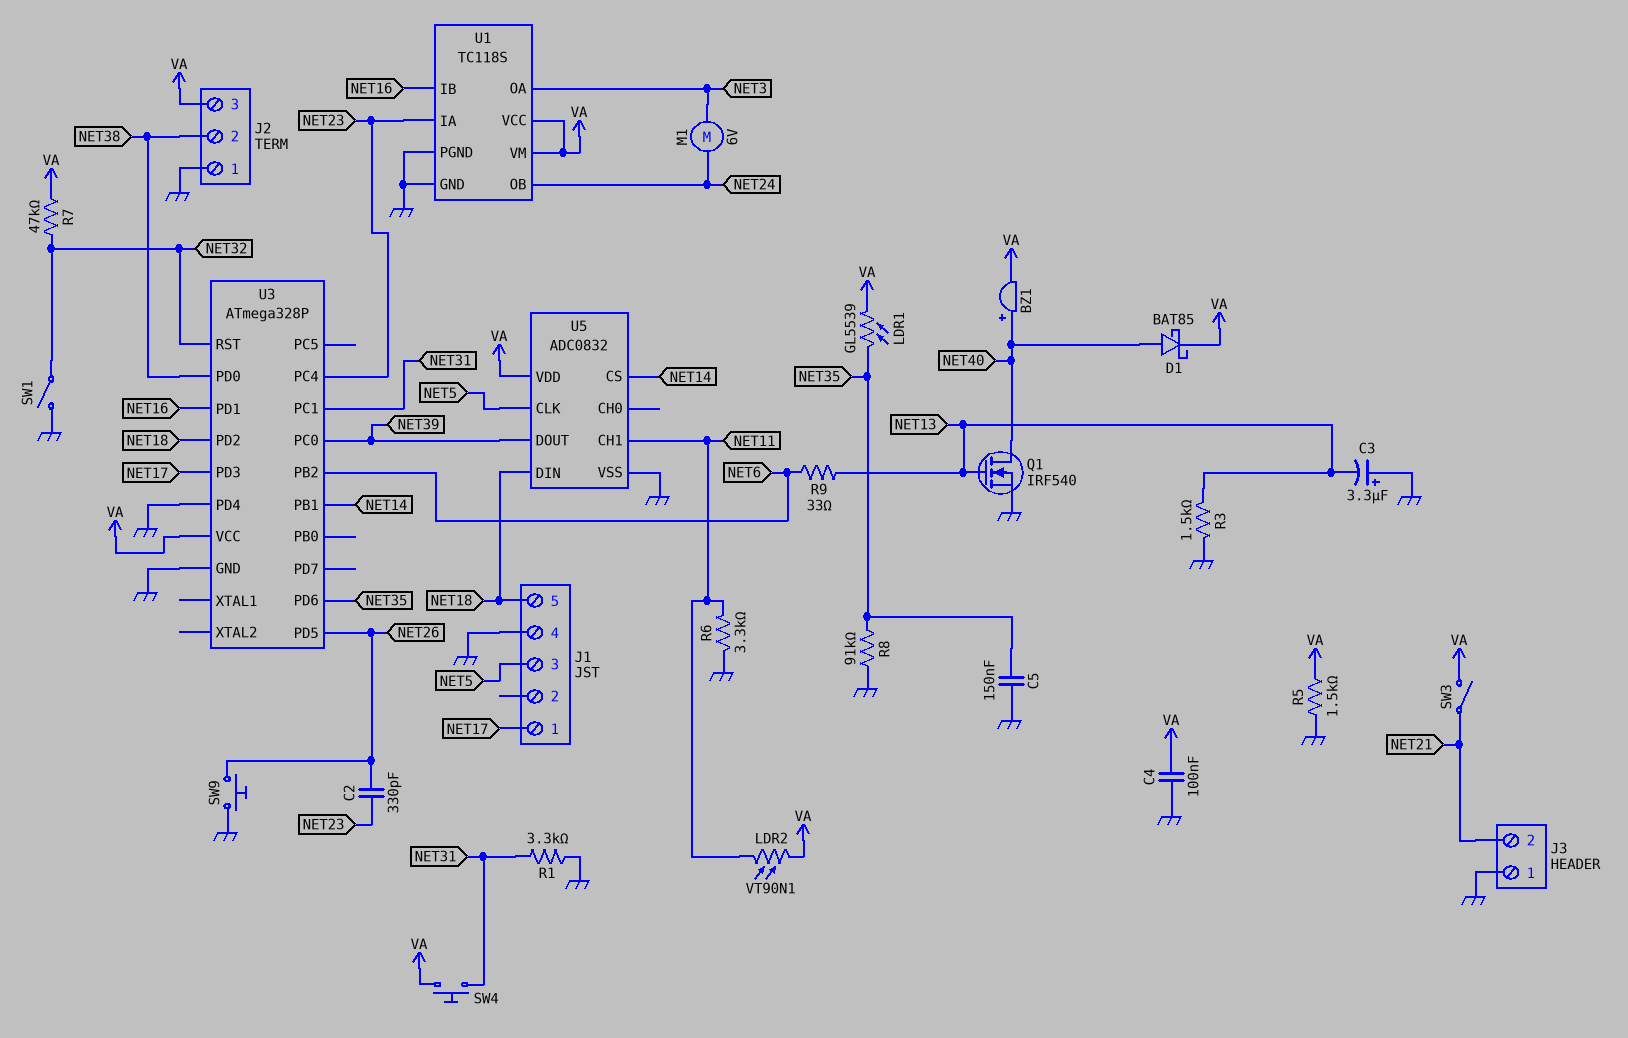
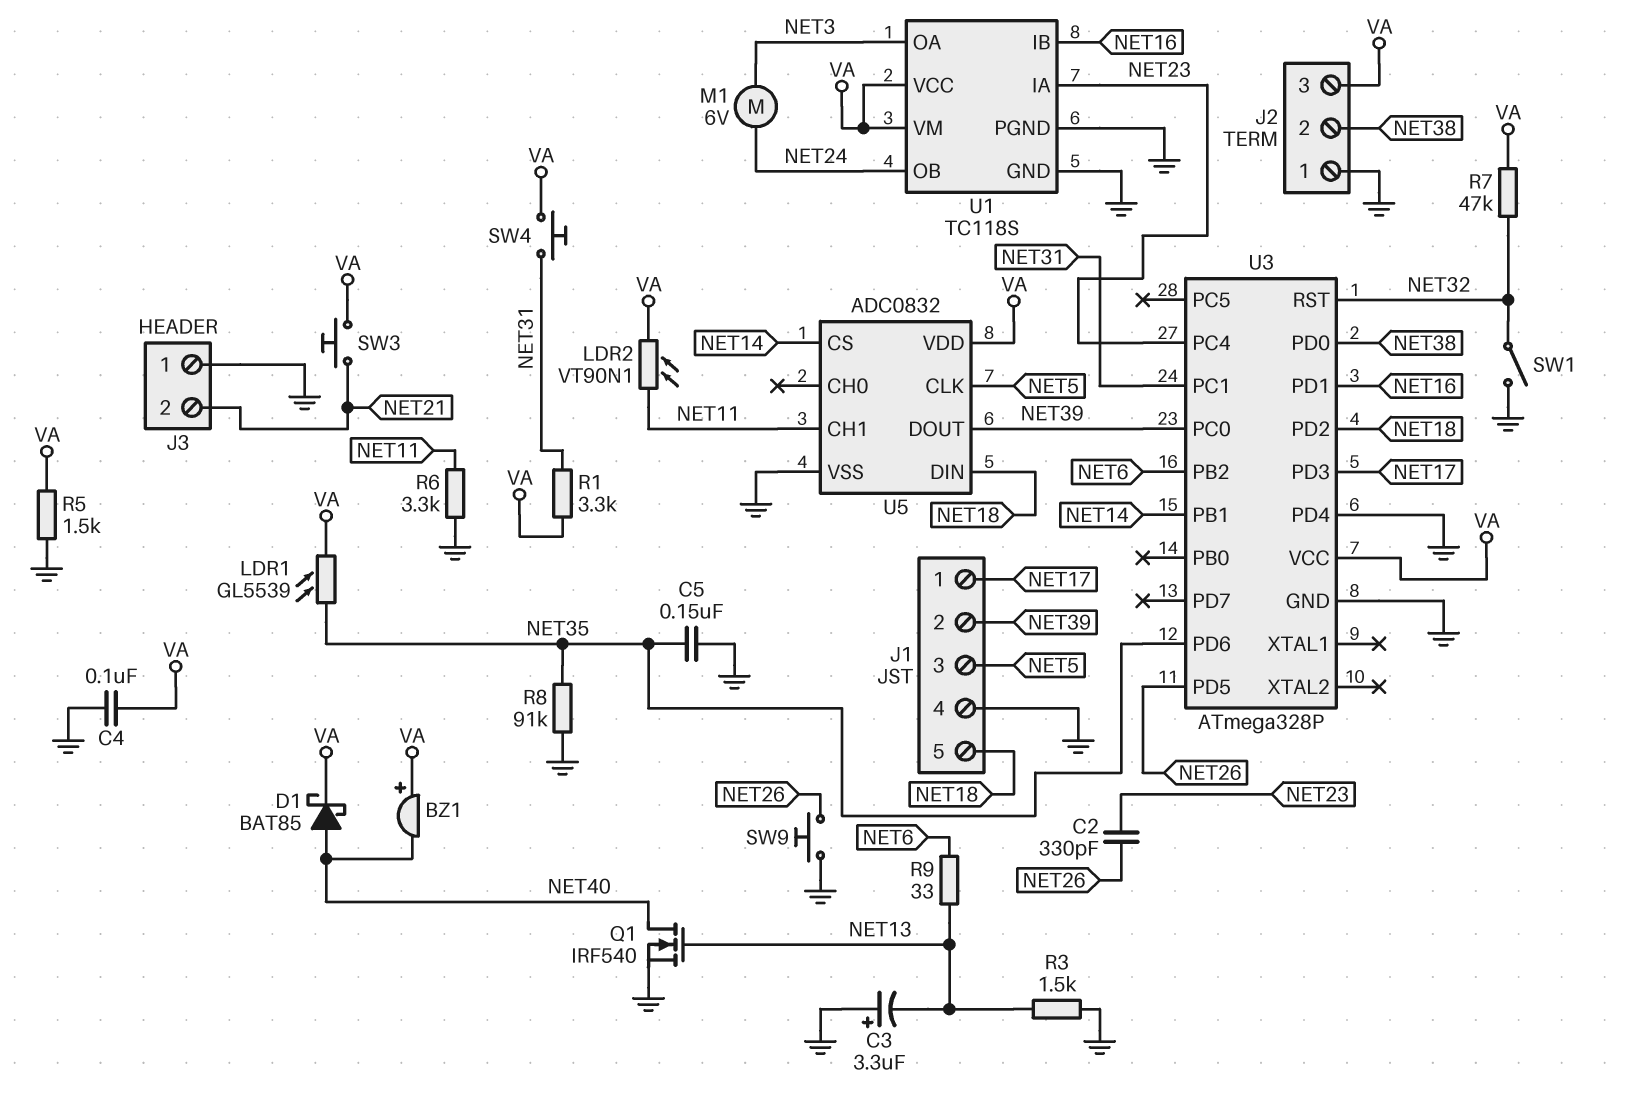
BZ1: buzzer (plus NET40, minus VA) -> buzzer (plus VA, minus NET40)
J1 pin 2: none -> NET39
R1: 3.3k (GND, NET31) -> 3.3k (NET31, VA)
SW3: switch (NET21, VA) -> button (NET21, VA)

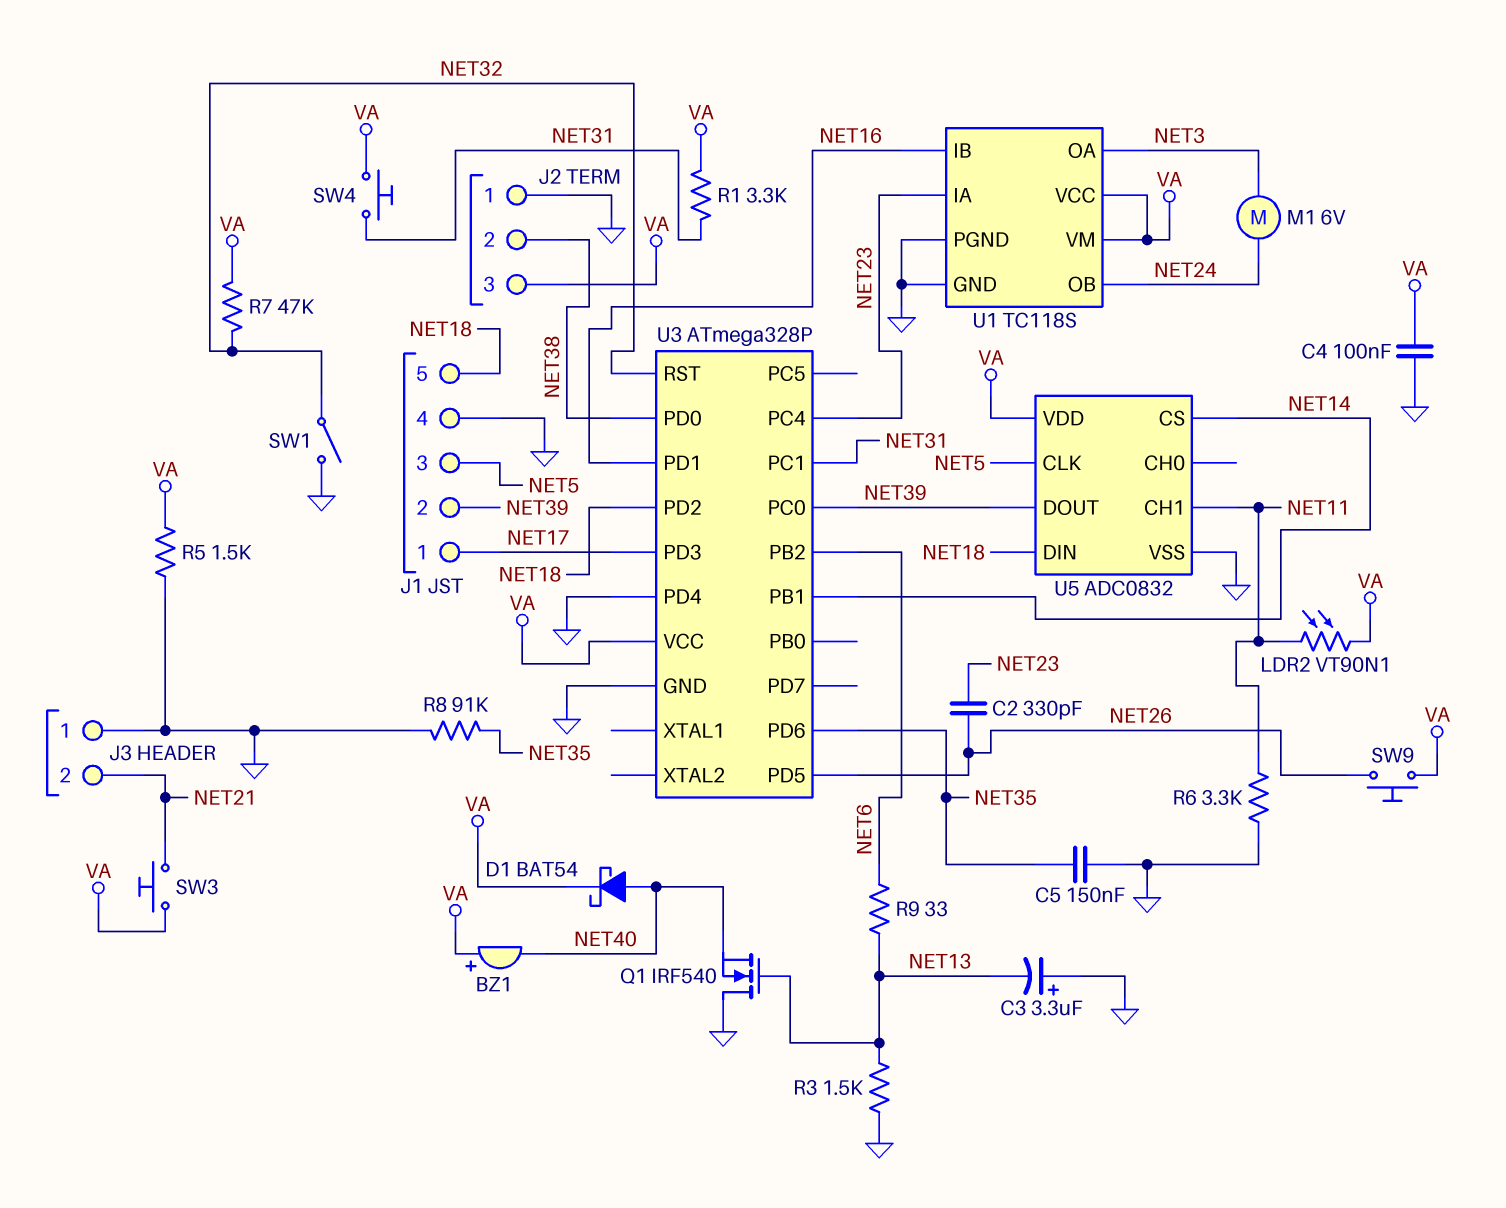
D1: schottky BAT85 (A NET40, K VA) -> schottky BAT54 (A NET40, K VA)
LDR1: GL5539 (NET35, VA) -> none
Q1: NMOS IRF540 (G NET13, D NET40, S GND) -> NMOS IRF540 (G NET13, D GND, S NET40)
SW9: button (GND, NET26) -> button (NET26, VA)

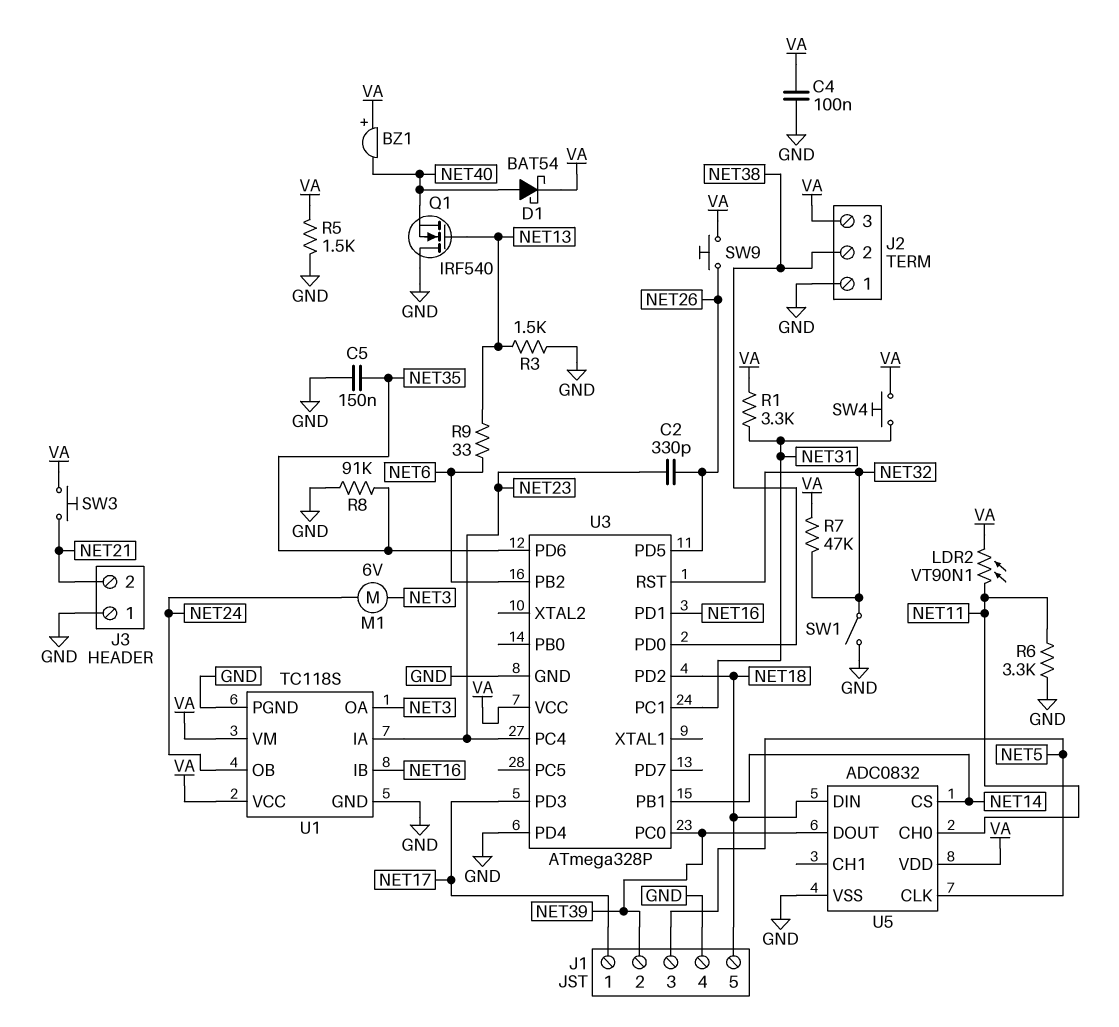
C3: 3.3uF (plus GND, minus NET13) -> none
U5 pin CH0: none -> NET11
U5 pin CH1: NET11 -> none

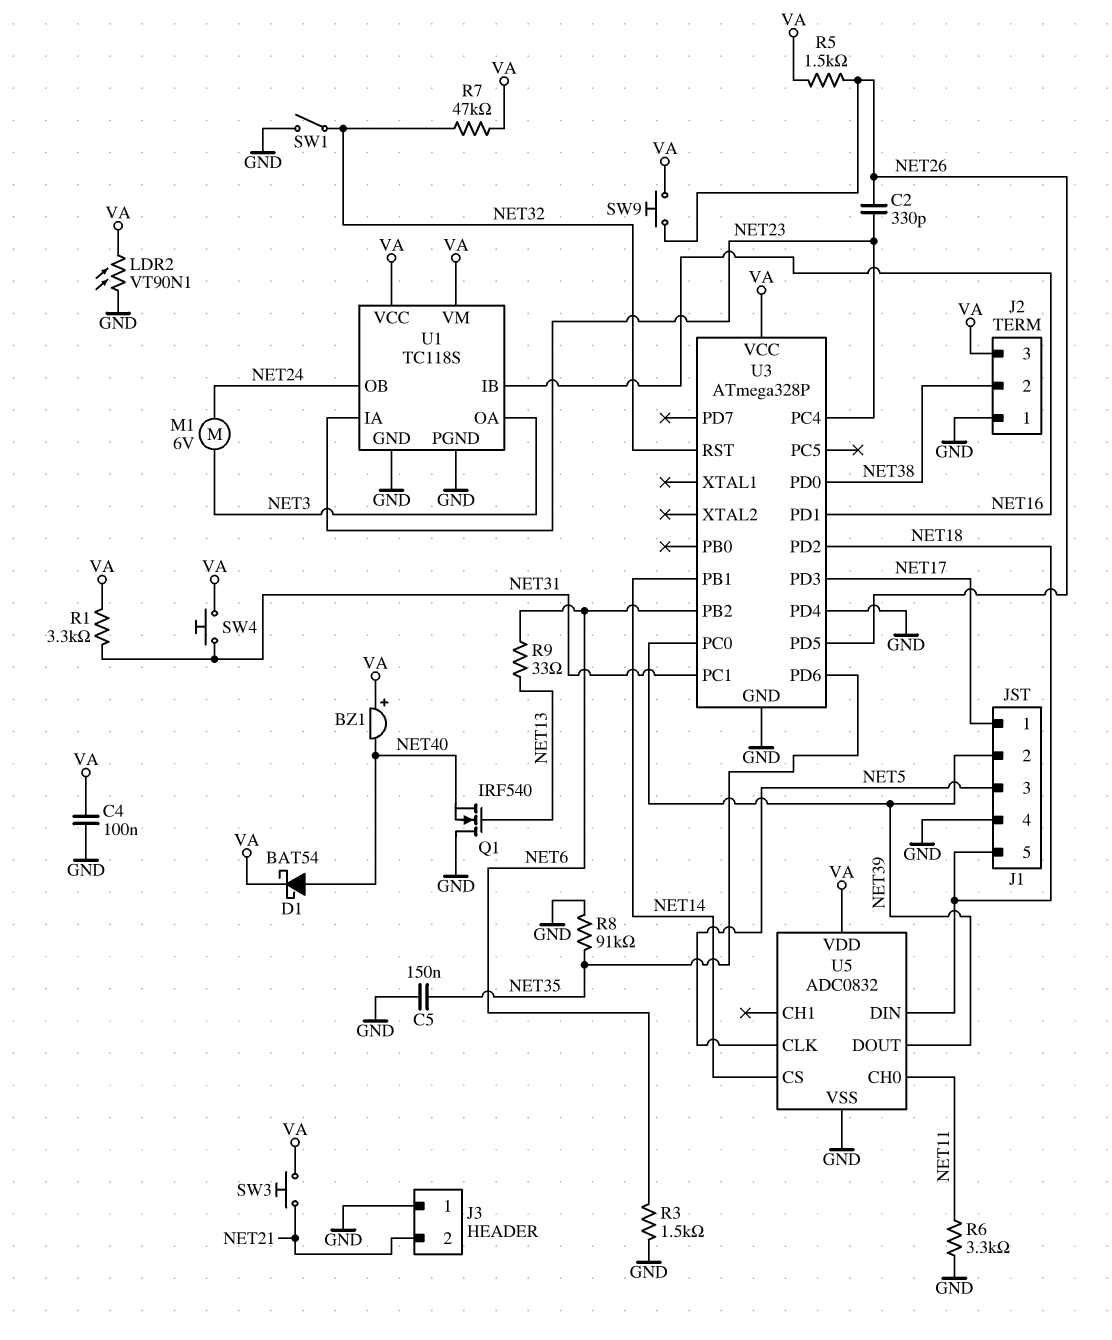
LDR2: VT90N1 (NET11, VA) -> VT90N1 (GND, VA)
R3: 1.5k (GND, NET13) -> 1.5k (GND, NET6)
R5: 1.5k (GND, VA) -> 1.5k (NET26, VA)

